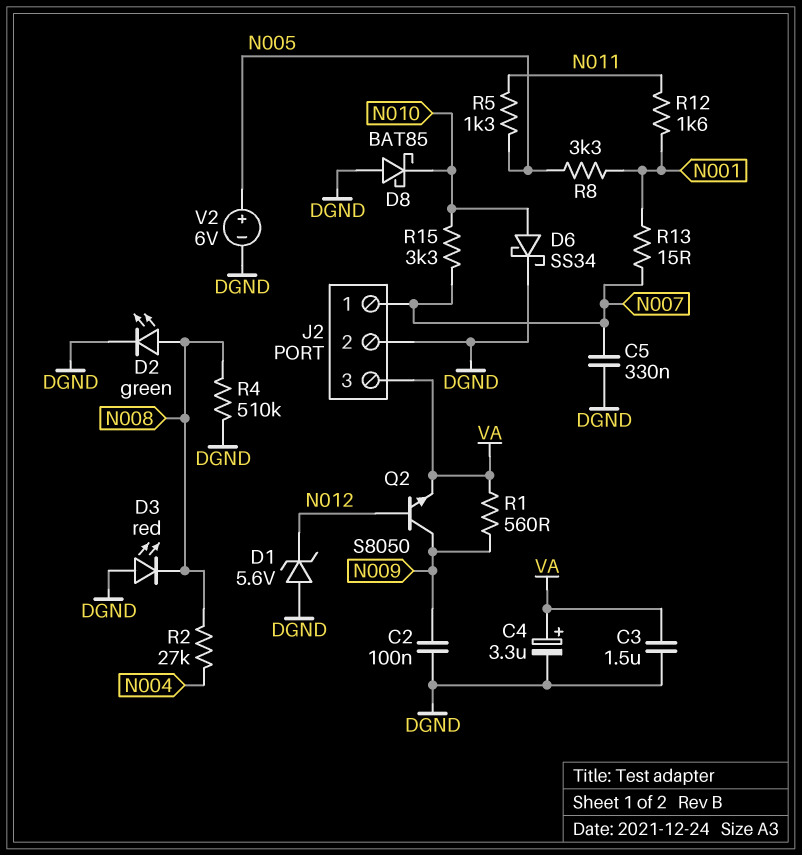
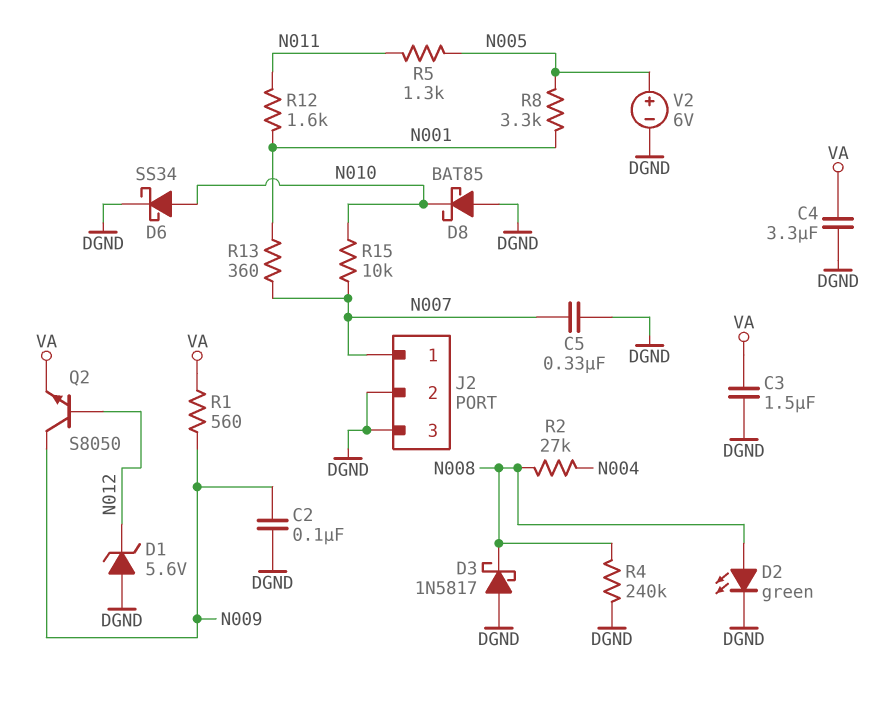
C4: 3.3uF (plus VA, minus DGND) -> 3.3uF (DGND, VA)
D3: LED red (A DGND, K N008) -> schottky 1N5817 (A DGND, K N008)
J2 pin 3: VA -> DGND
R4: 510k (DGND, N008) -> 240k (DGND, N008)
R13: 15 (N001, N007) -> 360 (N001, N007)
R15: 3.3k (N007, N010) -> 10k (N007, N010)

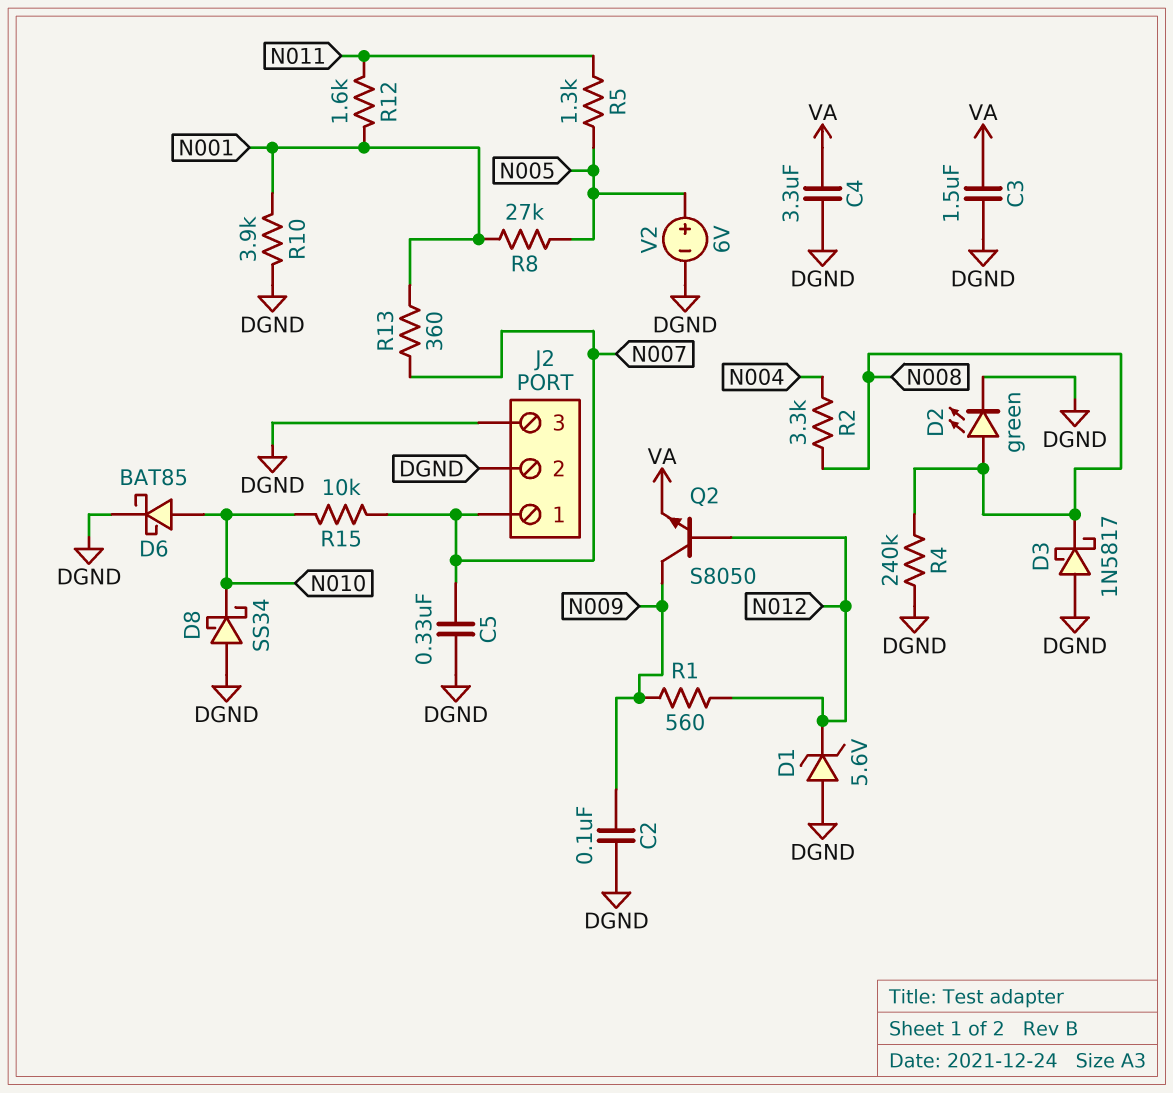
D6: schottky SS34 (A N010, K DGND) -> schottky BAT85 (A N010, K DGND)
D8: schottky BAT85 (A DGND, K N010) -> schottky SS34 (A DGND, K N010)
R1: 560 (N009, VA) -> 560 (N009, N012)
R2: 27k (N004, N008) -> 3.3k (N004, N008)
R8: 3.3k (N001, N005) -> 27k (N001, N005)
R10: none -> 3.9k (DGND, N001)

